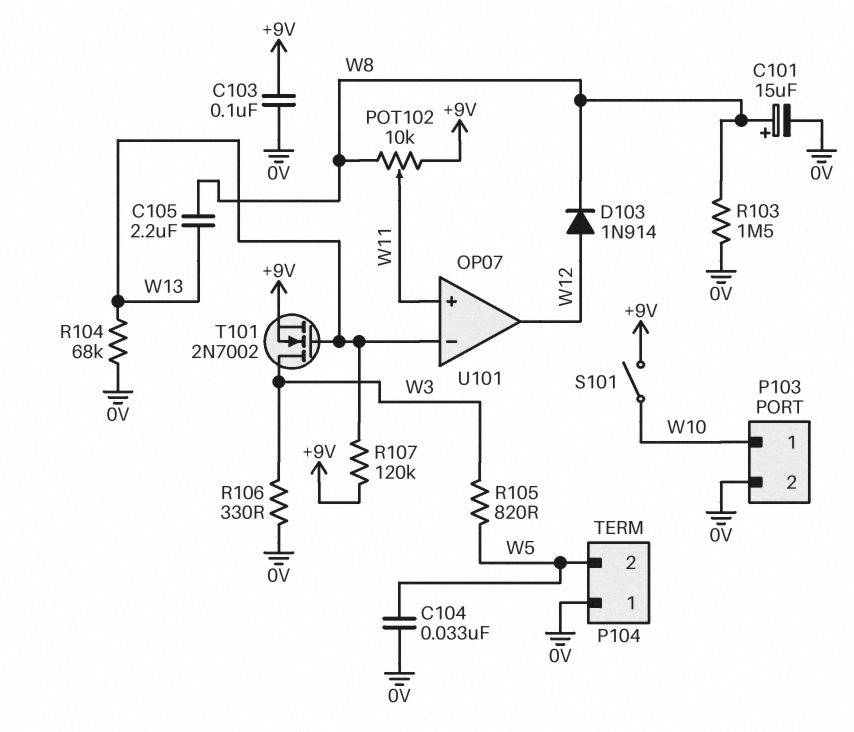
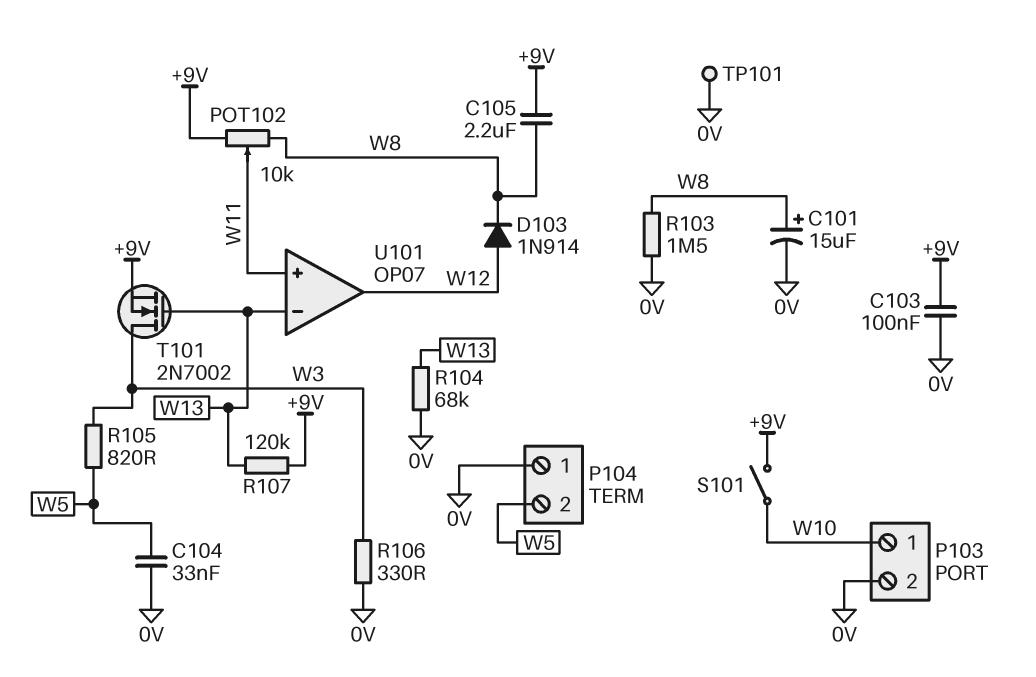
C105: 2.2uF (W8, W13) -> 2.2uF (+9V, W8)
TP101: none -> test point (0V)

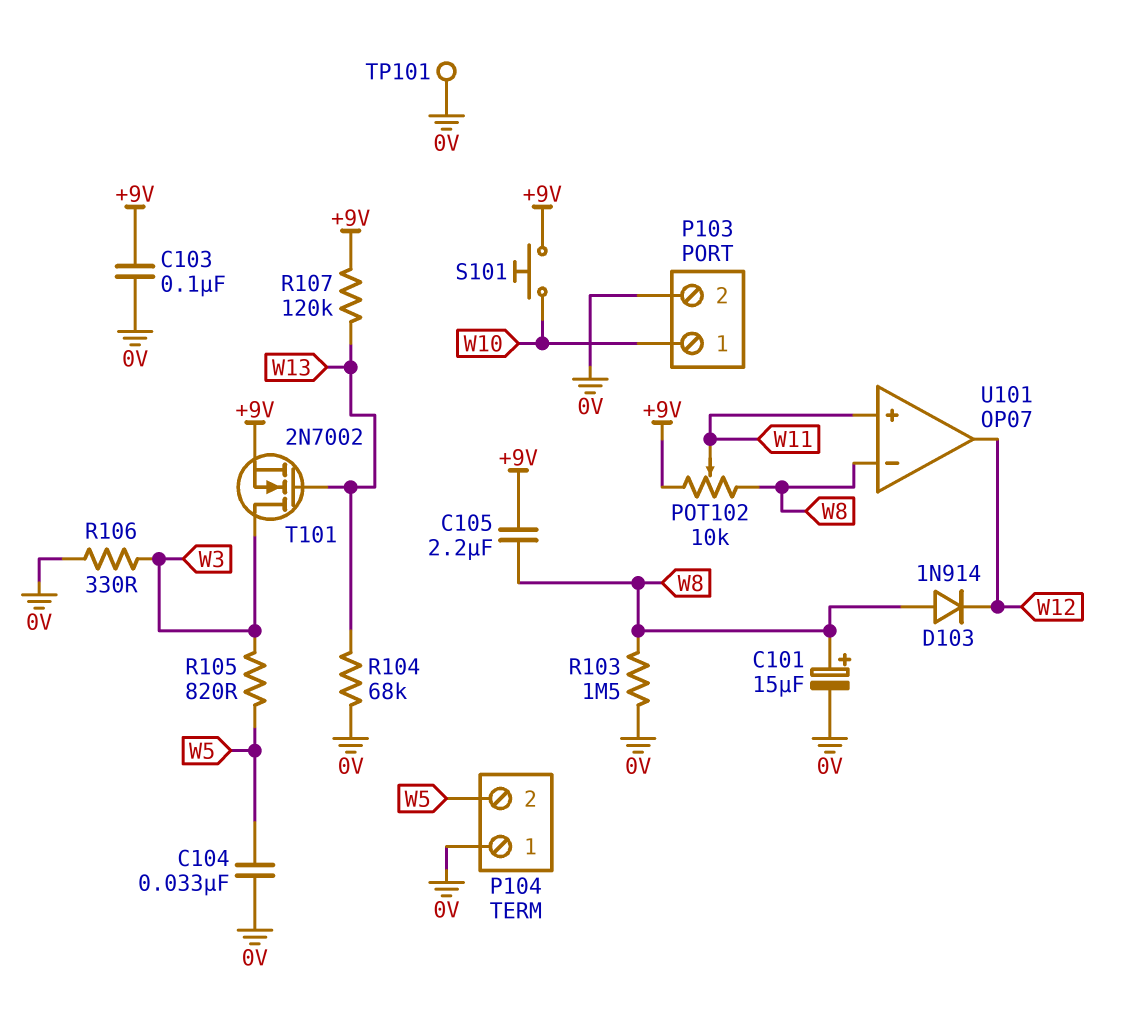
D103: diode 1N914 (A W12, K W8) -> diode 1N914 (A W8, K W12)
S101: switch (+9V, W10) -> button (+9V, W10)
U101 pin in-: W13 -> W8

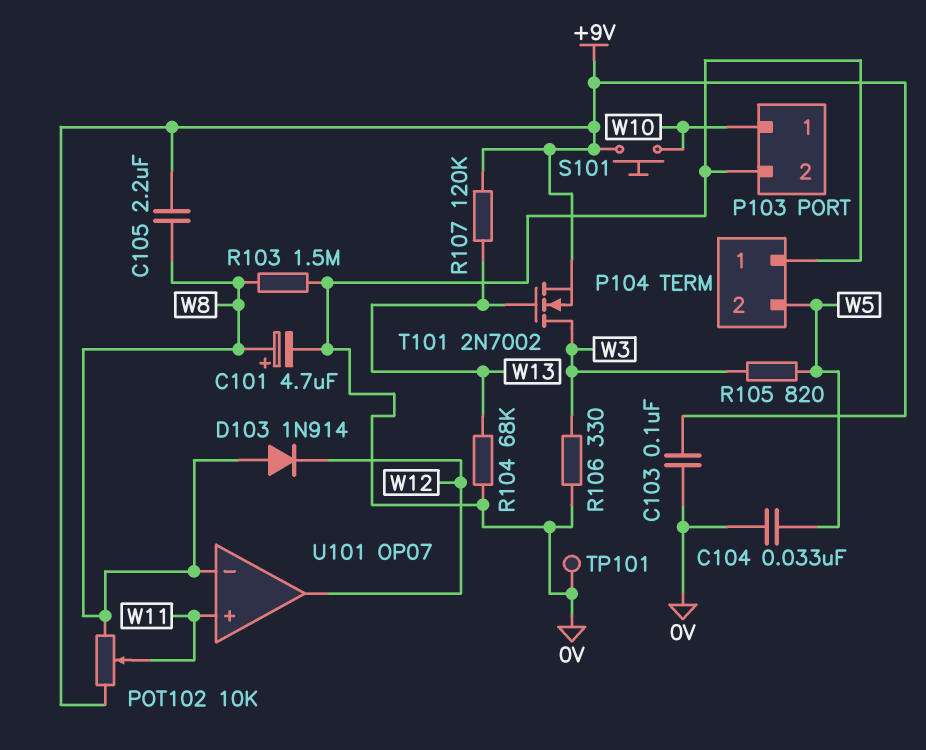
C101: 15uF (plus W8, minus 0V) -> 4.7uF (plus W8, minus 0V)

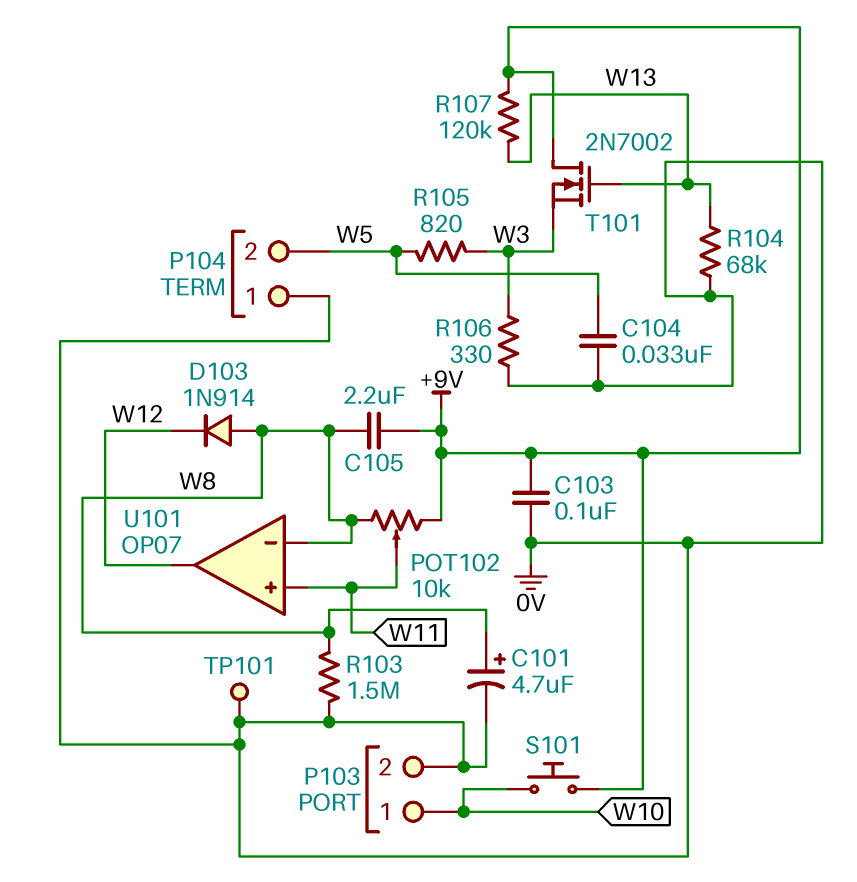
T101: NMOS 2N7002 (G W13, D W3, S +9V) -> NMOS 2N7002 (G W13, D +9V, S W3)

